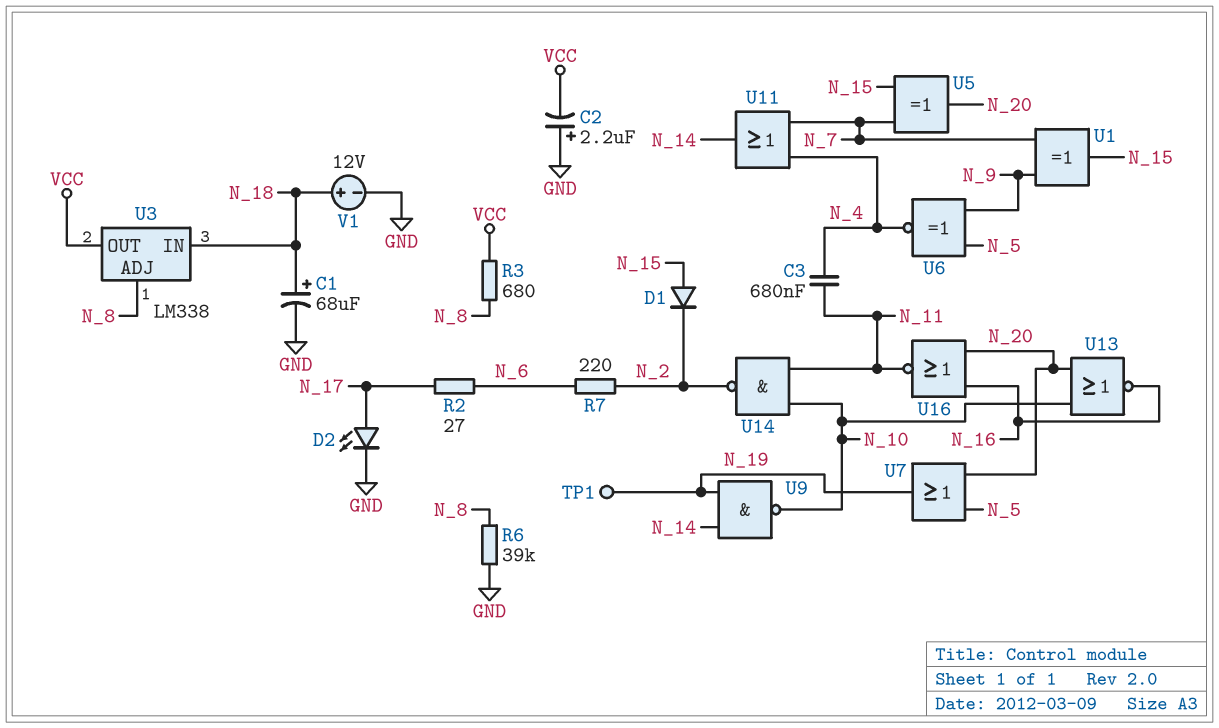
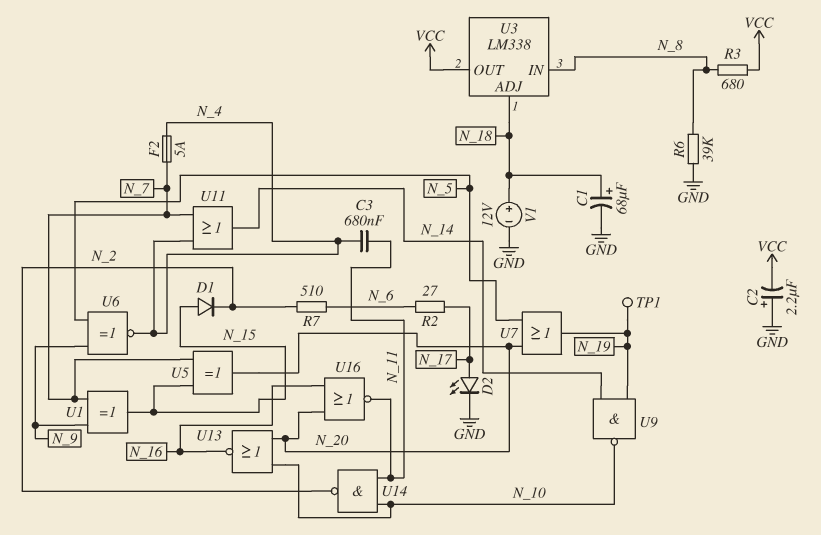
F2: none -> 5A (N_4, N_7)
R7: 220 (N_2, N_6) -> 510 (N_2, N_6)
U3 pin ADJ: N_8 -> N_18
U3 pin IN: N_18 -> N_8

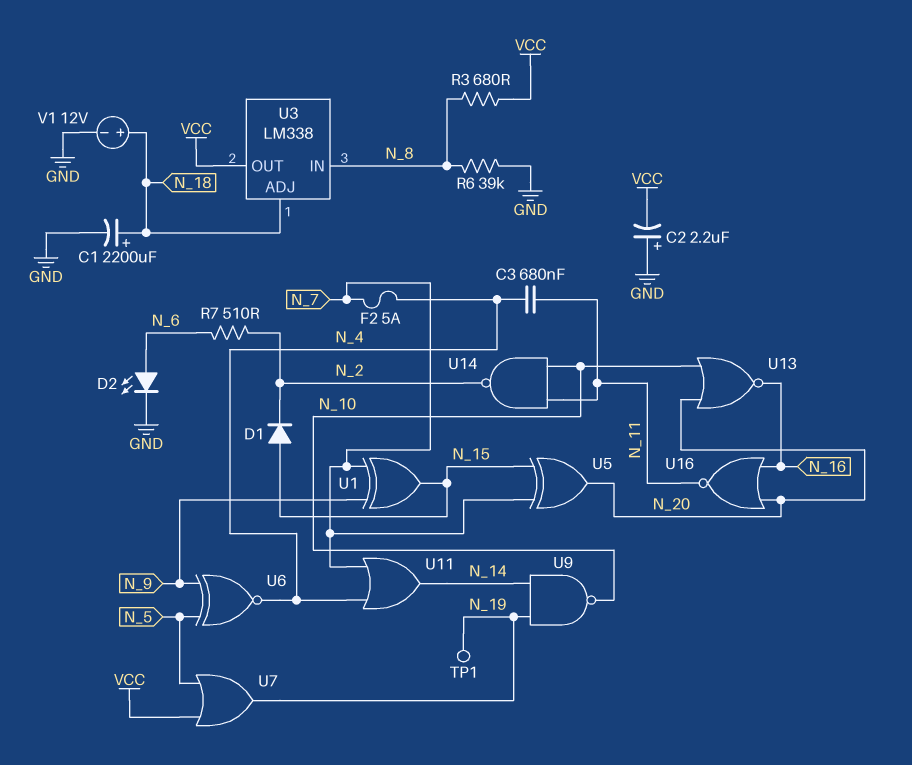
C1: 68uF (plus N_18, minus GND) -> 2200uF (plus N_18, minus GND)
D2: LED (A N_17, K GND) -> LED (A N_6, K GND)
R2: 27 (N_6, N_17) -> none
U7: OR (in N_5, in N_20, out N_19) -> OR (in N_5, in VCC, out N_19)

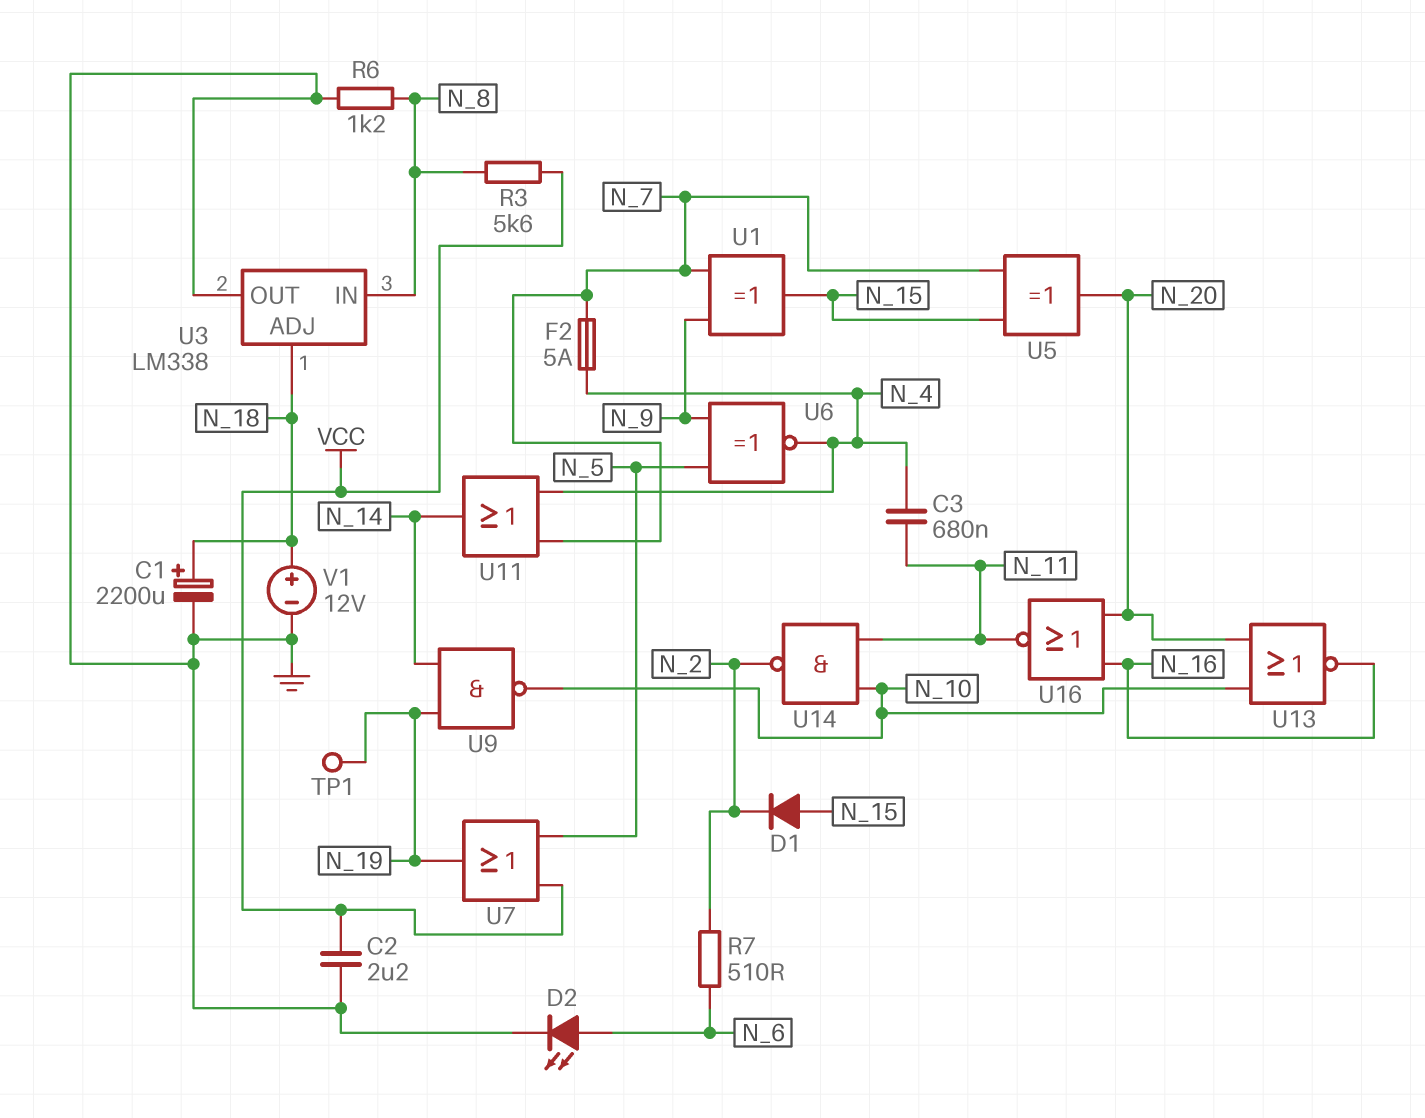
C2: 2.2uF (plus GND, minus VCC) -> 2.2uF (GND, VCC)
R3: 680 (N_8, VCC) -> 5.6k (N_8, VCC)
R6: 39k (GND, N_8) -> 1.2k (GND, N_8)
U3 pin OUT: VCC -> GND

